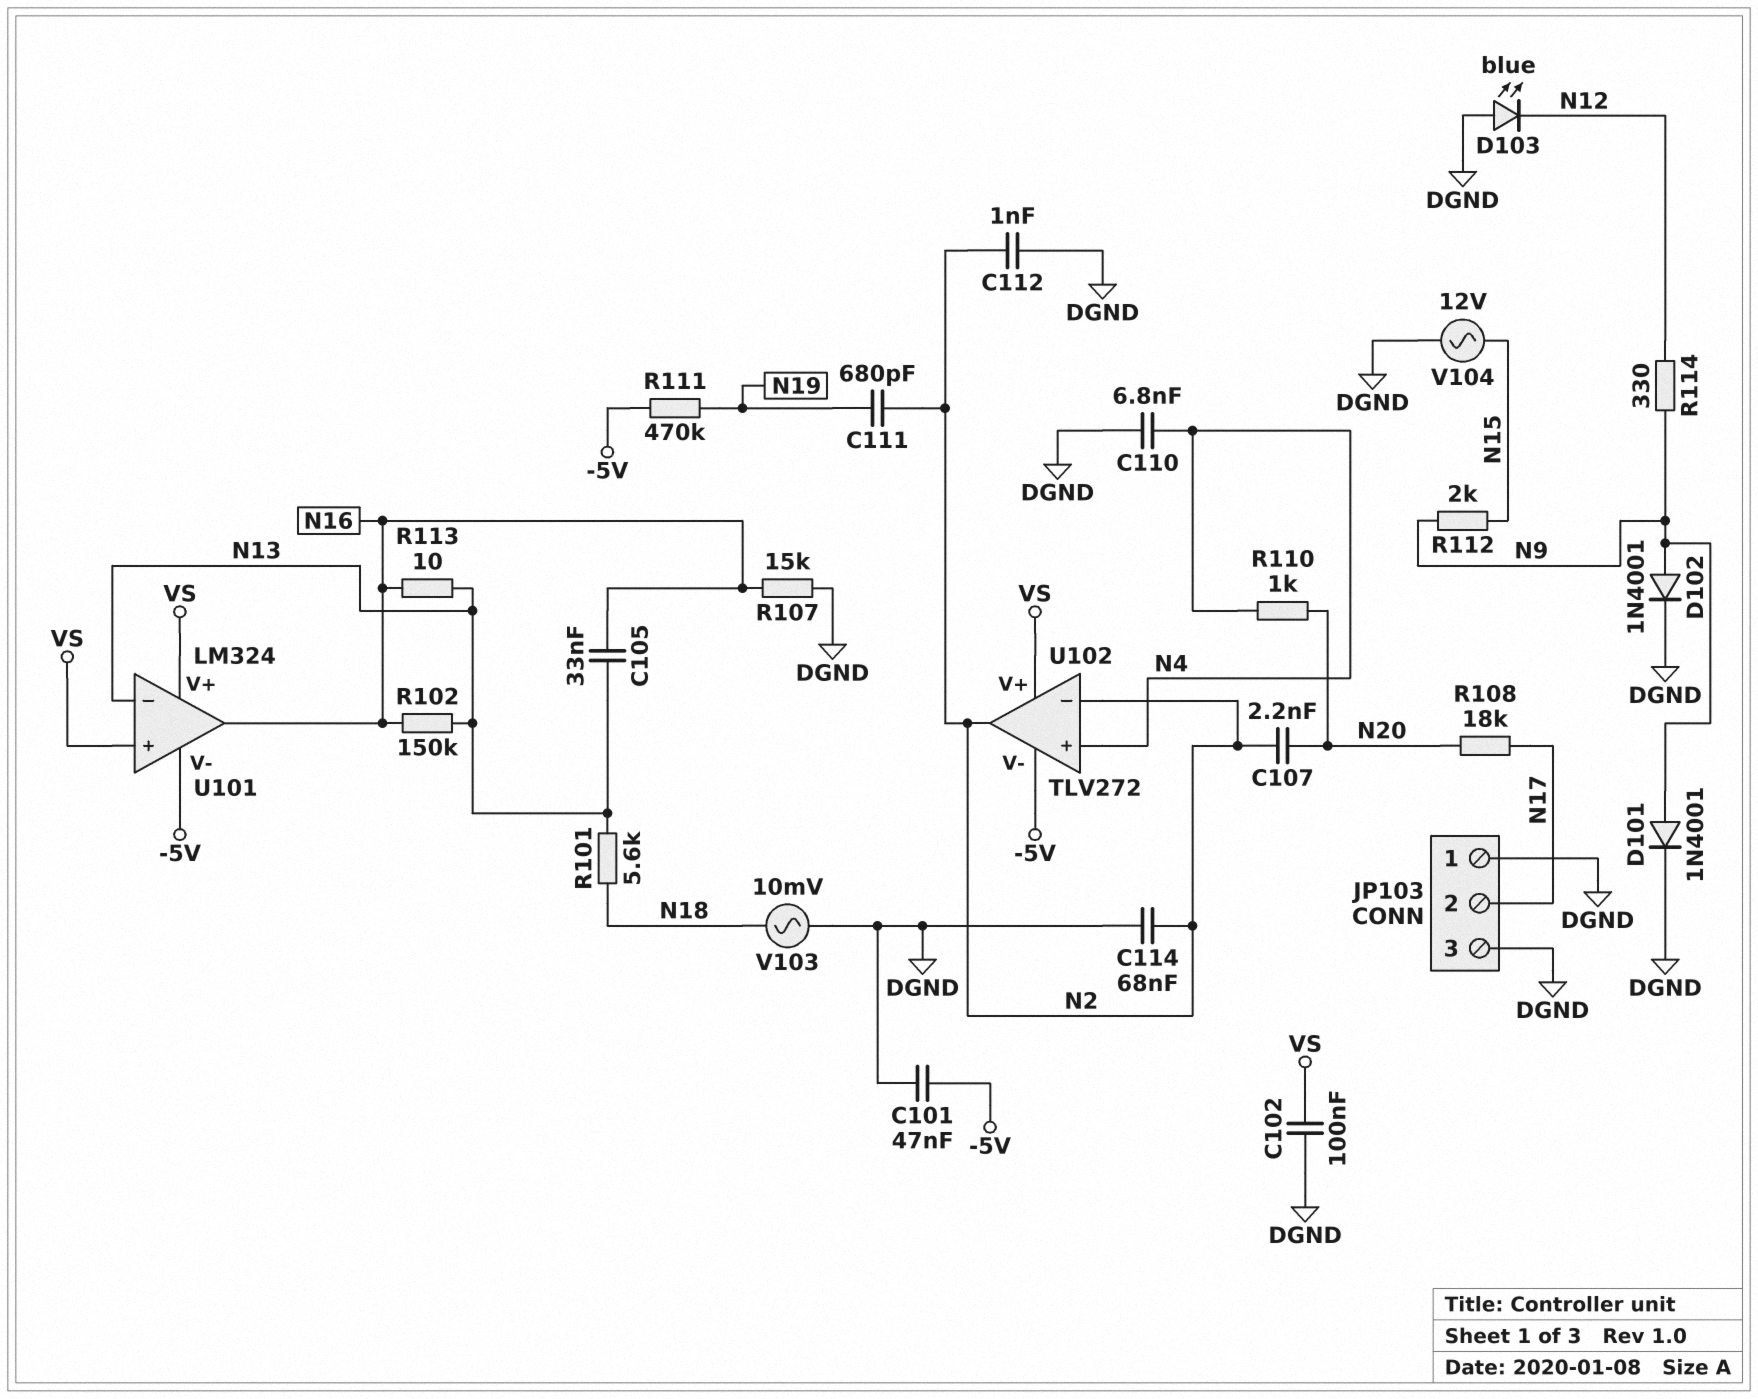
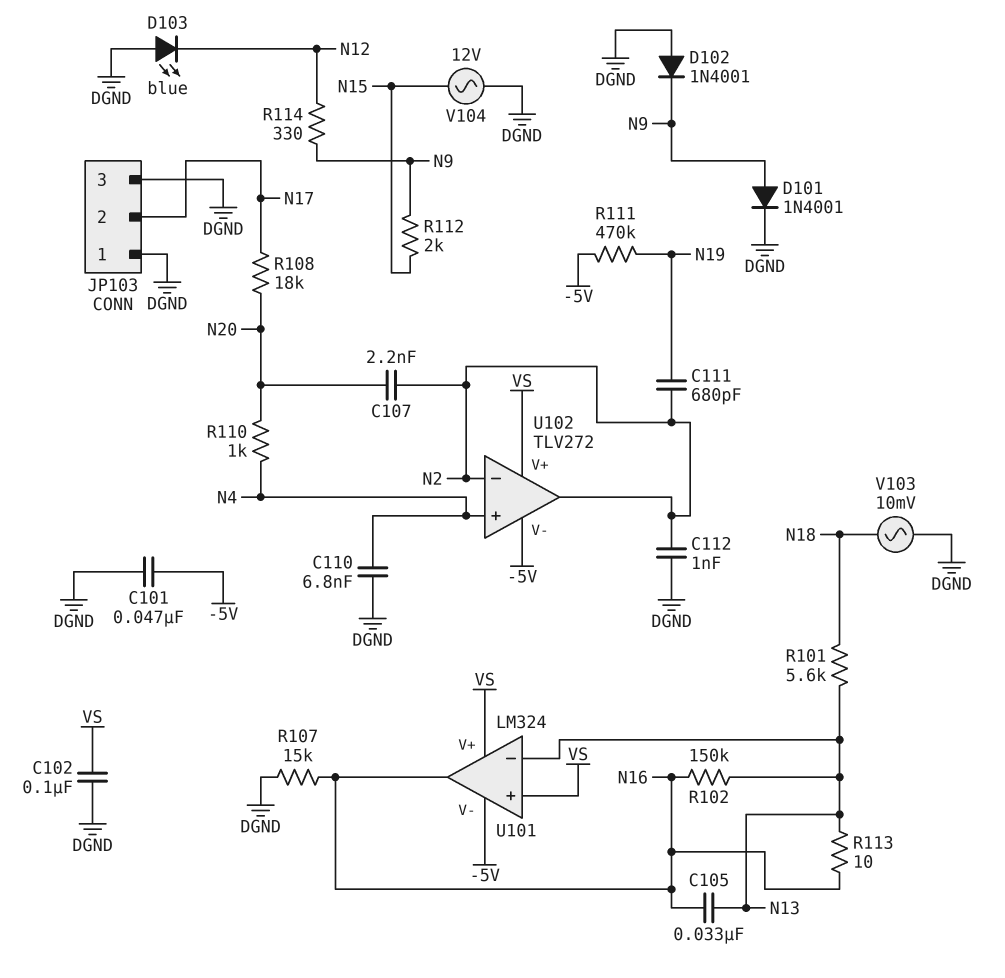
C114: 68nF (DGND, N2) -> none
D102: diode 1N4001 (A N9, K DGND) -> diode 1N4001 (A DGND, K N9)

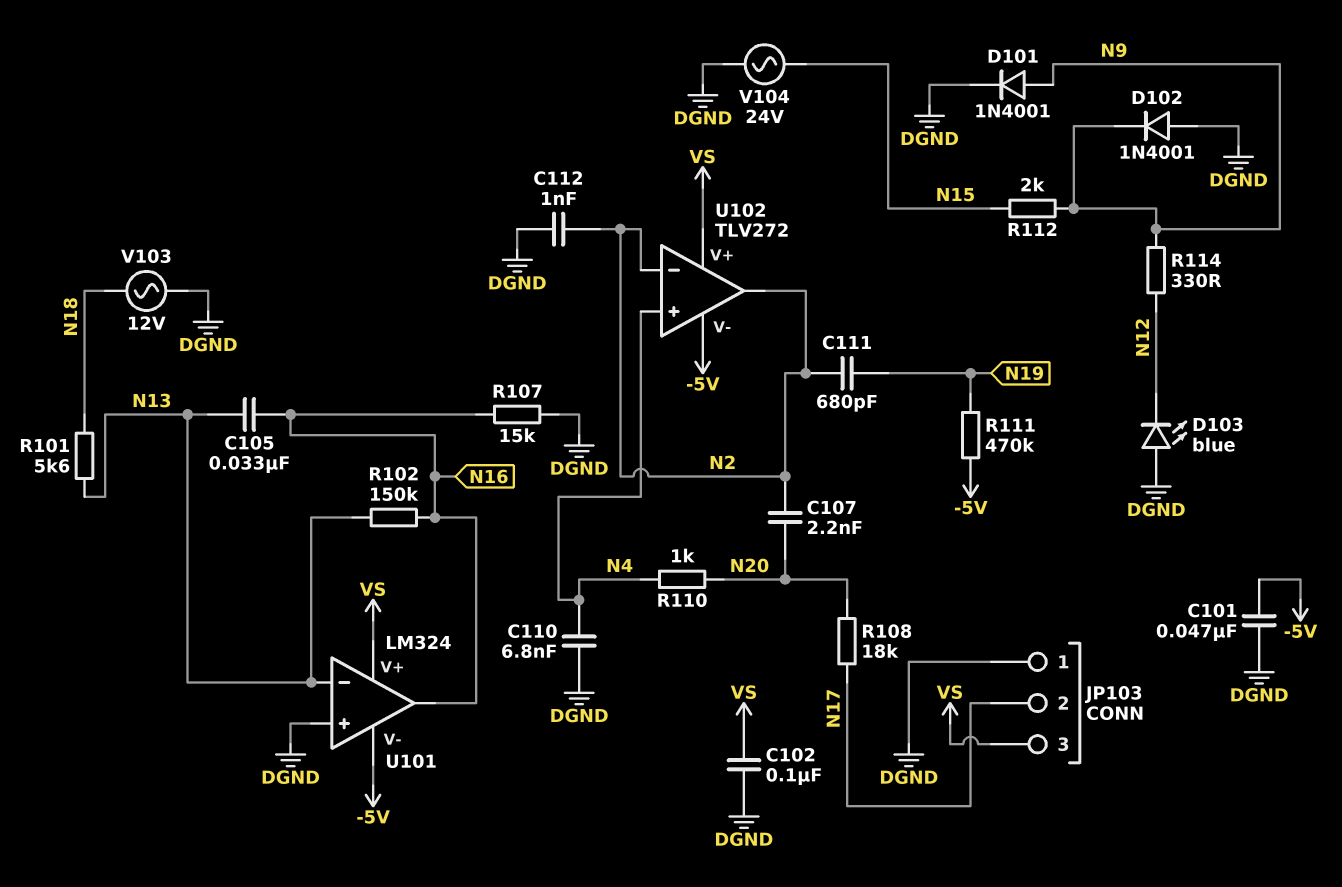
JP103 pin 3: DGND -> VS
R113: 10 (N13, N16) -> none
U101 pin in+: VS -> DGND
V103: AC 10mV (DGND, N18) -> AC 12V (DGND, N18)
V104: AC 12V (DGND, N15) -> AC 24V (DGND, N15)

